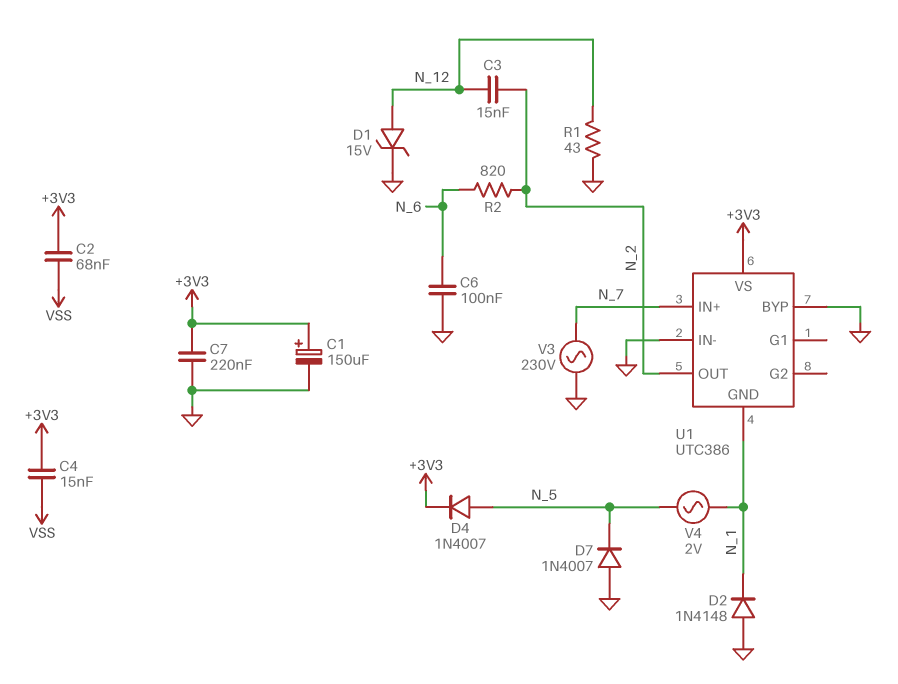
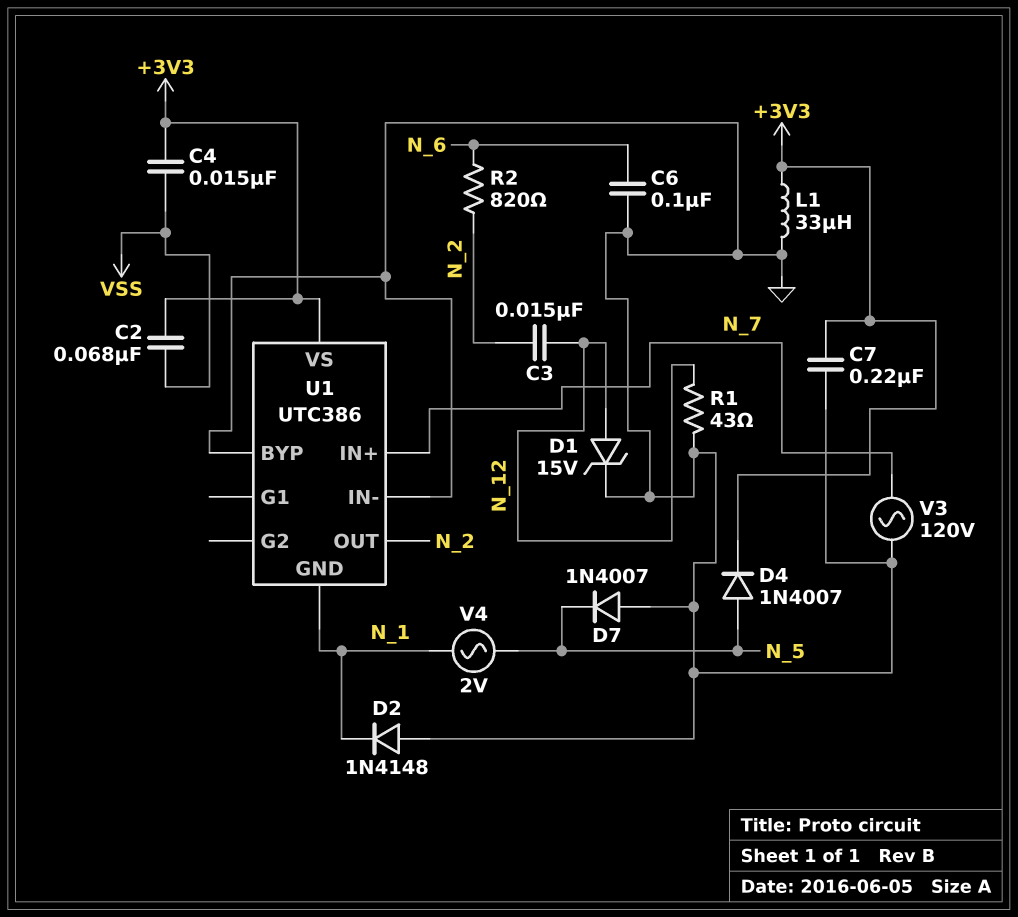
C1: 150uF (plus +3V3, minus GND) -> none
L1: none -> 33uH (+3V3, GND)
V3: AC 230V (GND, N_7) -> AC 120V (GND, N_7)

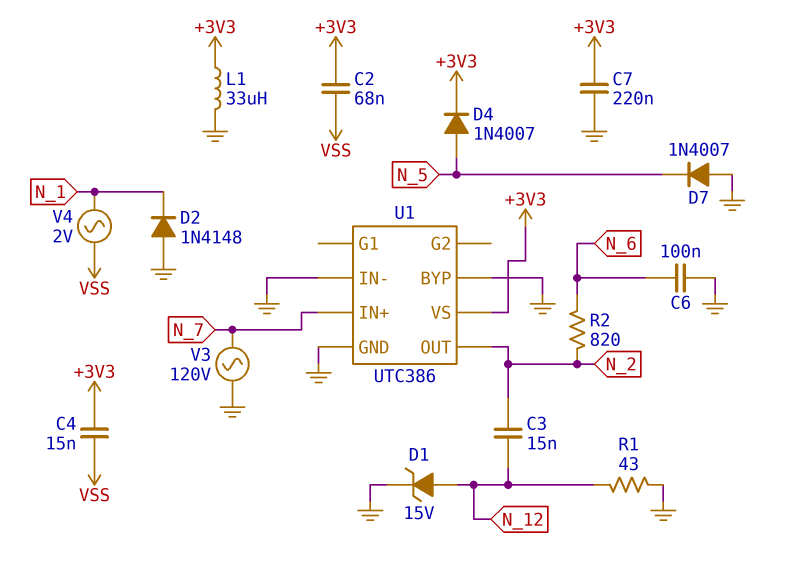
U1 pin GND: N_1 -> GND
V4: AC 2V (N_1, N_5) -> AC 2V (N_1, VSS)

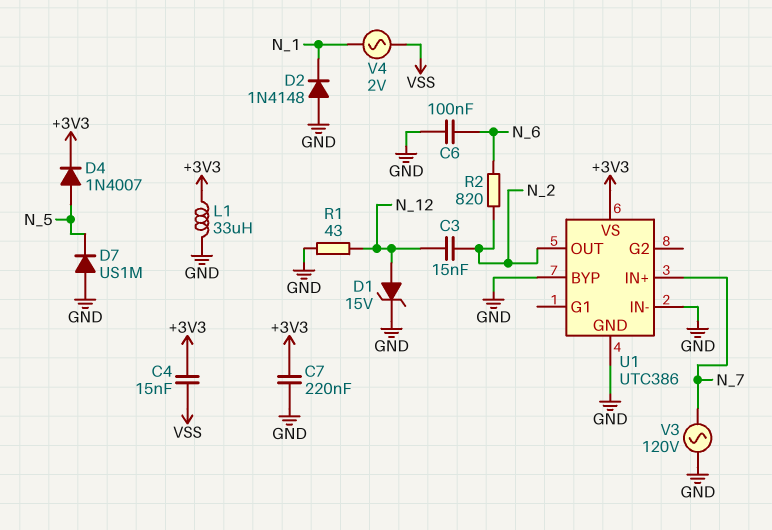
C2: 68nF (+3V3, VSS) -> none
D7: diode 1N4007 (A GND, K N_5) -> diode US1M (A GND, K N_5)

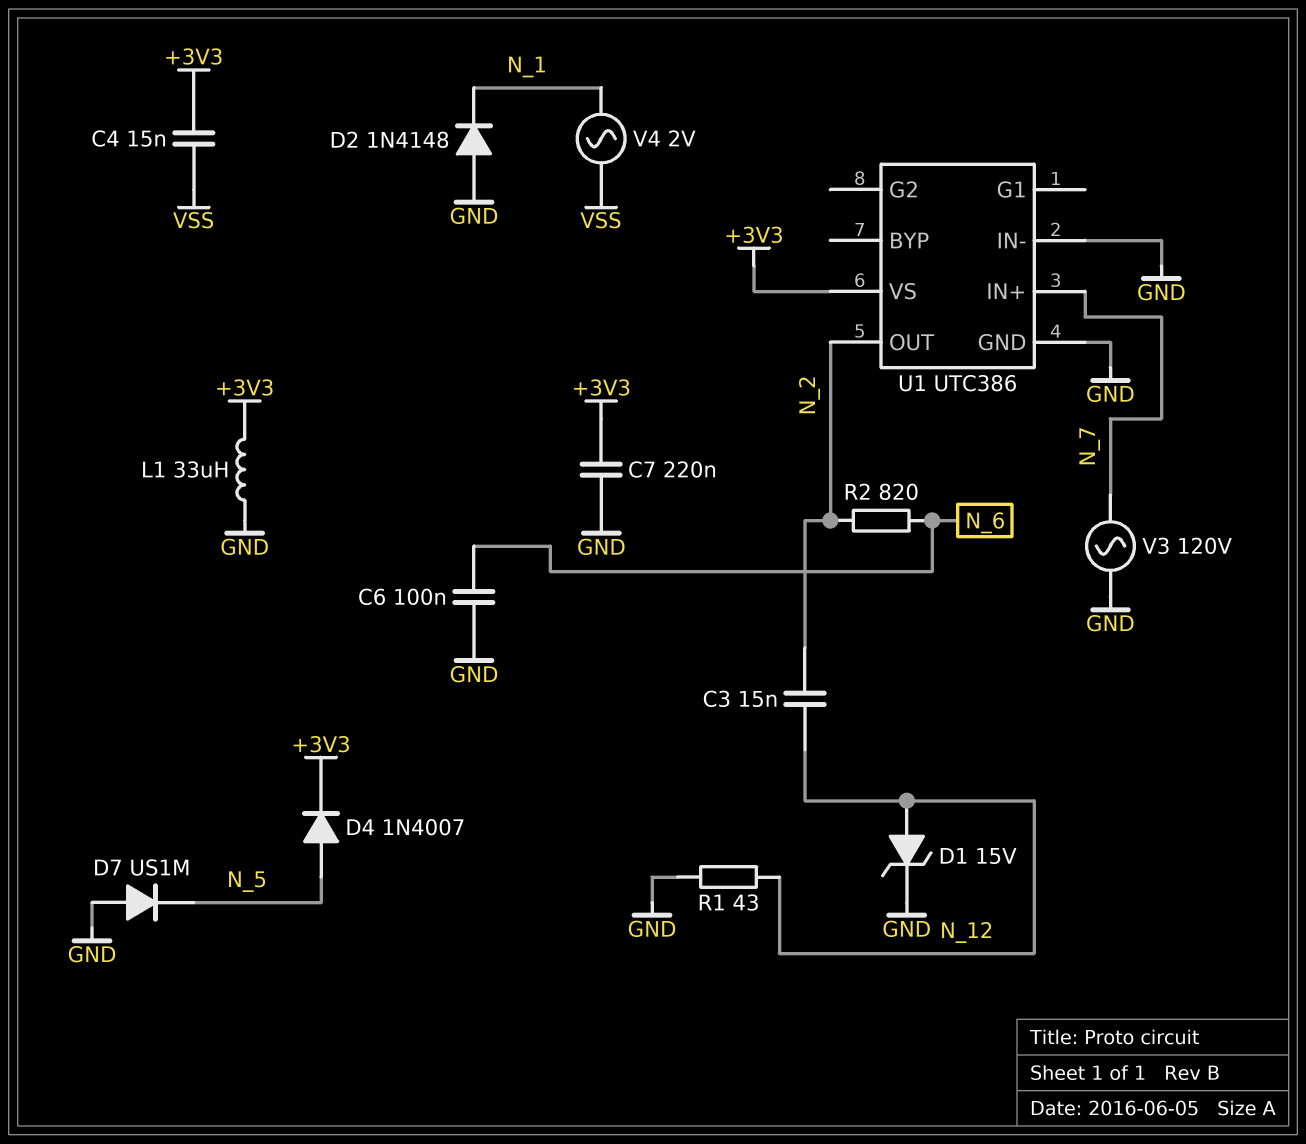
U1 pin BYP: GND -> none

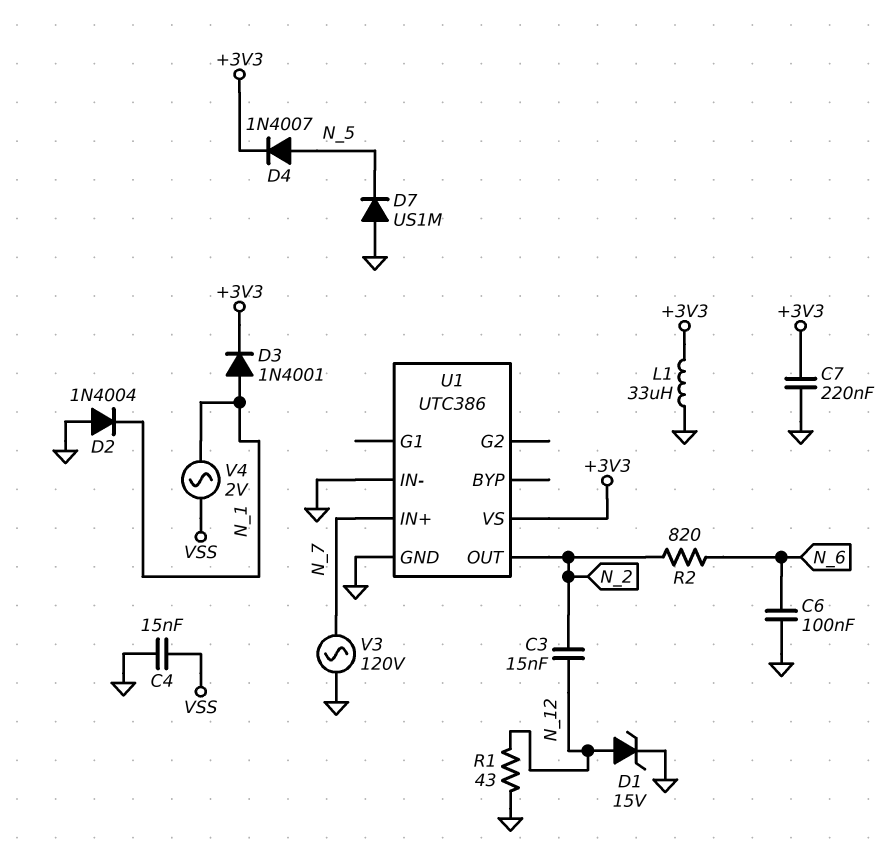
C4: 15nF (+3V3, VSS) -> 15nF (GND, VSS)
D2: diode 1N4148 (A GND, K N_1) -> diode 1N4004 (A GND, K N_1)
D3: none -> diode 1N4001 (A N_1, K +3V3)

